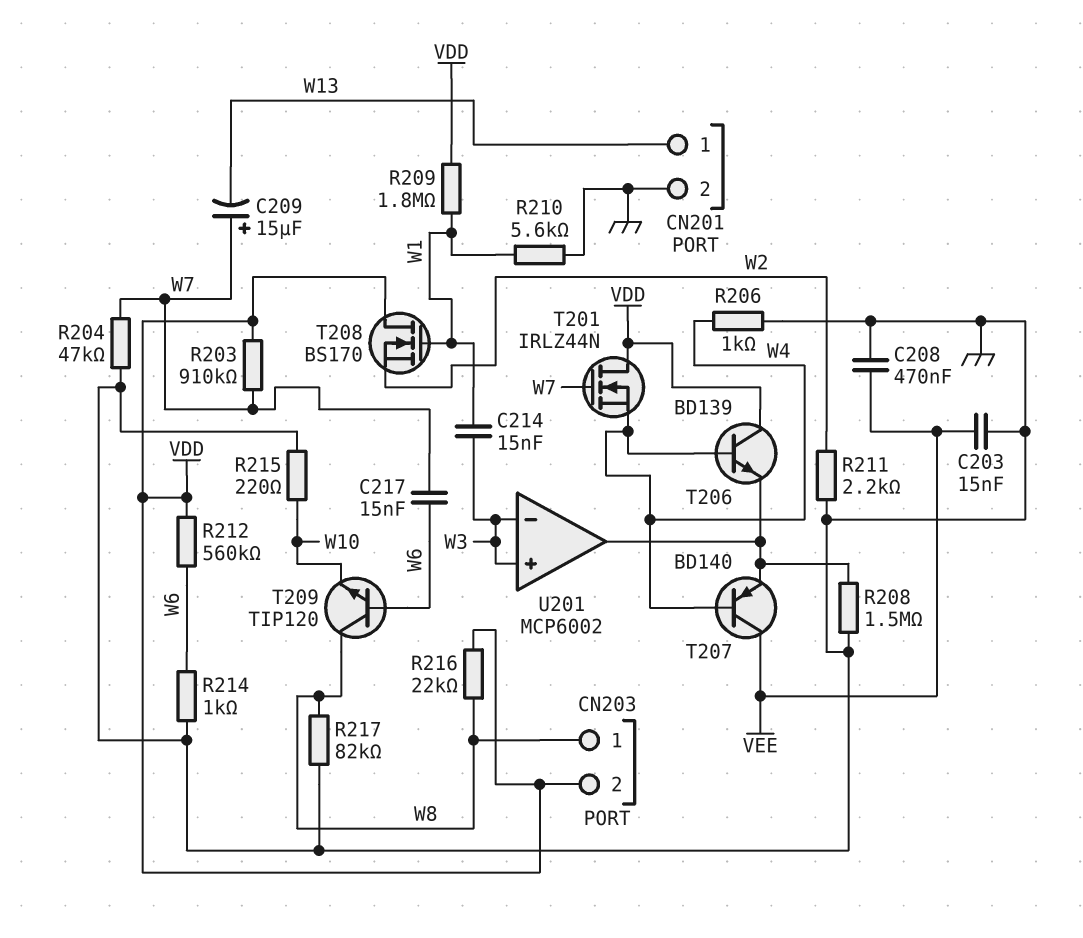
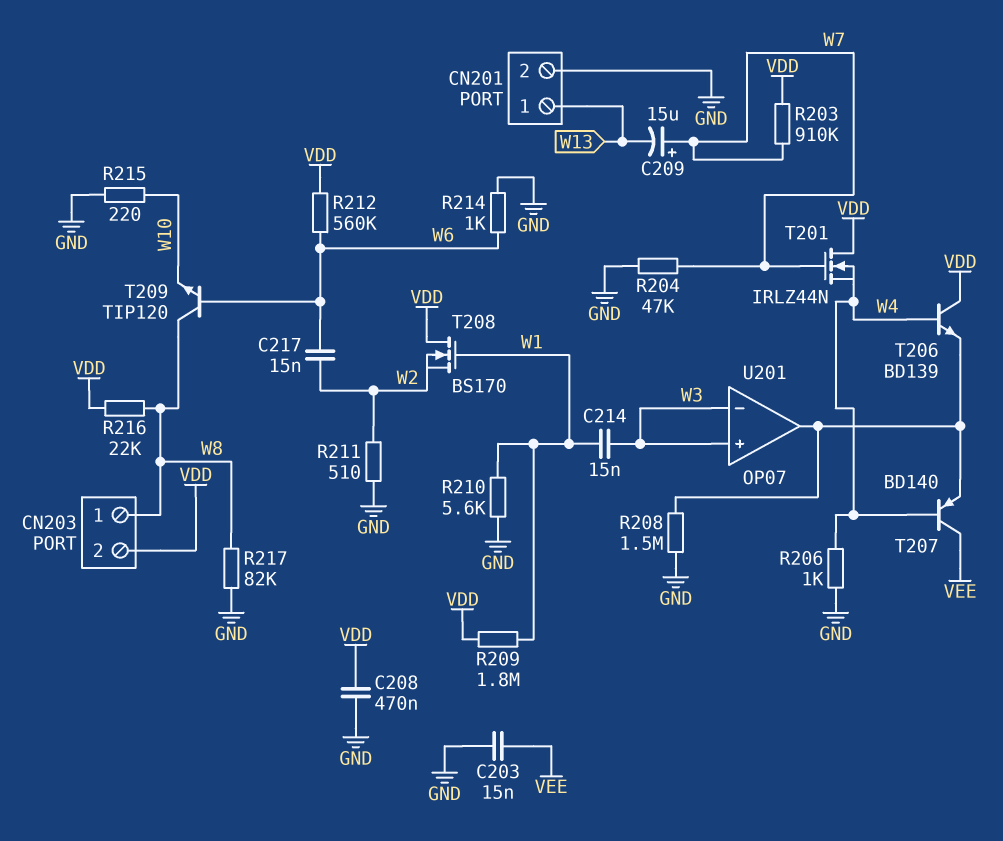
C208: 470nF (GND, VEE) -> 470nF (GND, VDD)
C217: 15nF (W6, W7) -> 15nF (W2, W6)
R211: 2.2k (GND, W2) -> 510 (GND, W2)
U201: MCP6002 -> OP07

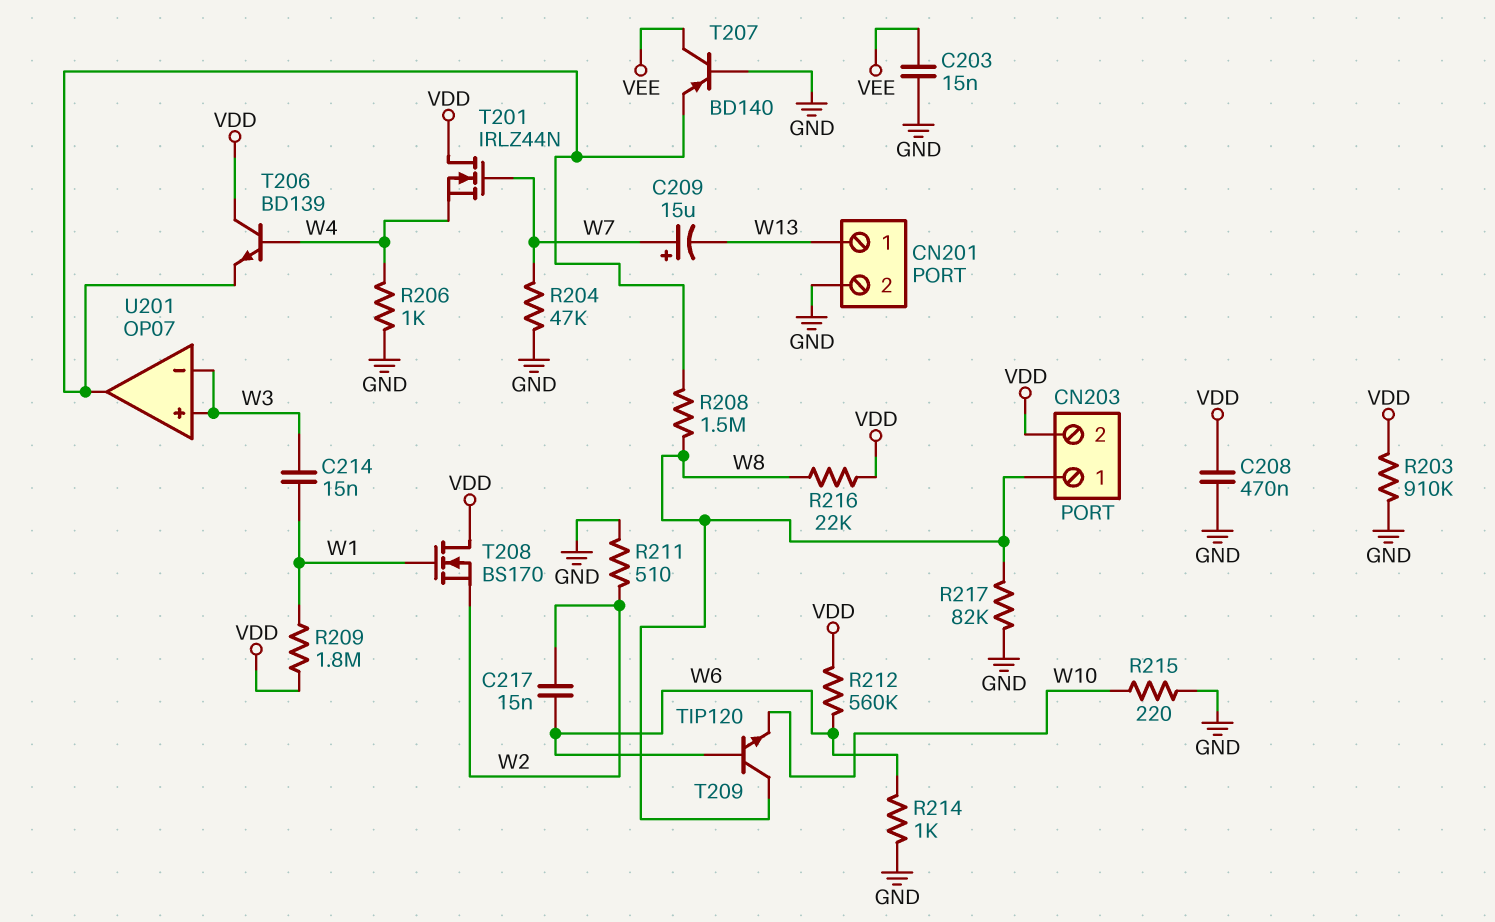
R203: 910k (VDD, W7) -> 910k (GND, VDD)
R208: 1.5M (GND, U201/out) -> 1.5M (U201/out, W8)
R210: 5.6k (GND, W1) -> none
T207: PNP BD140 (B W4, C VEE, E U201/out) -> PNP BD140 (B GND, C VEE, E U201/out)

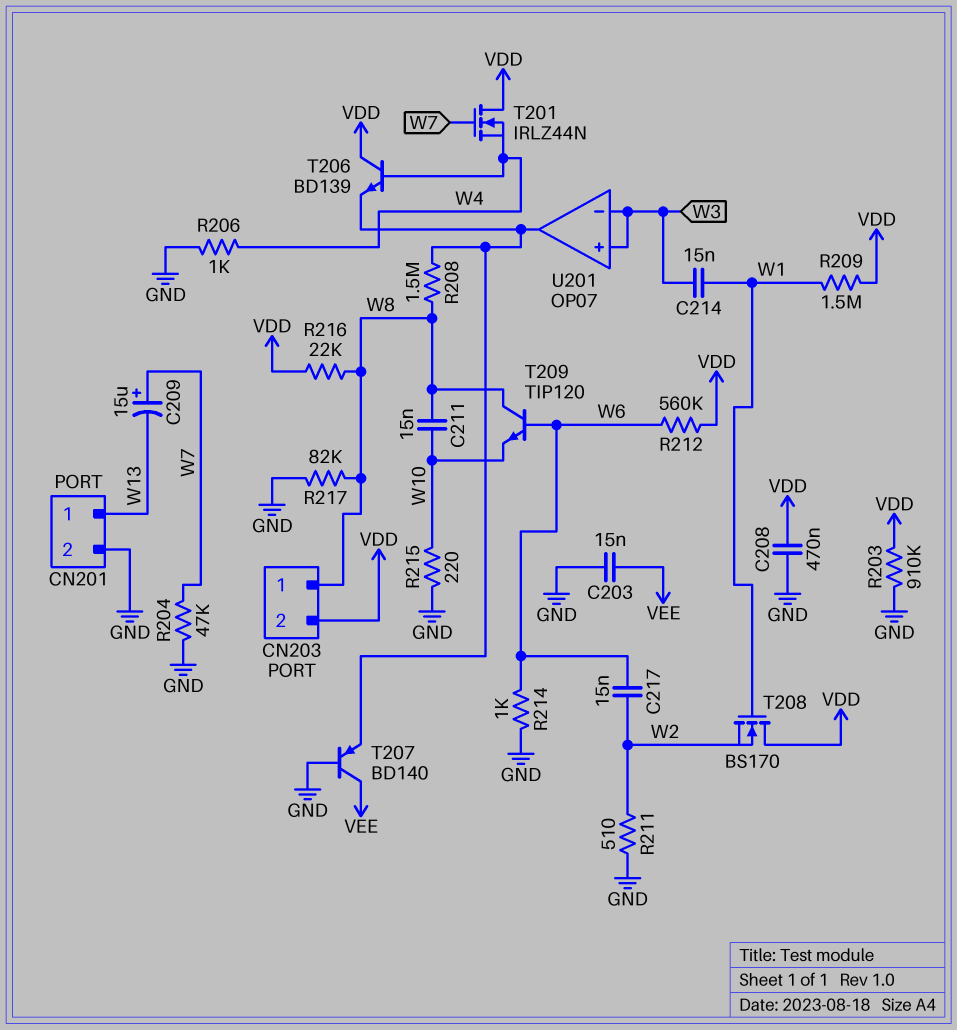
C211: none -> 15nF (W8, W10)
R209: 1.8M (VDD, W1) -> 1.5M (VDD, W1)

